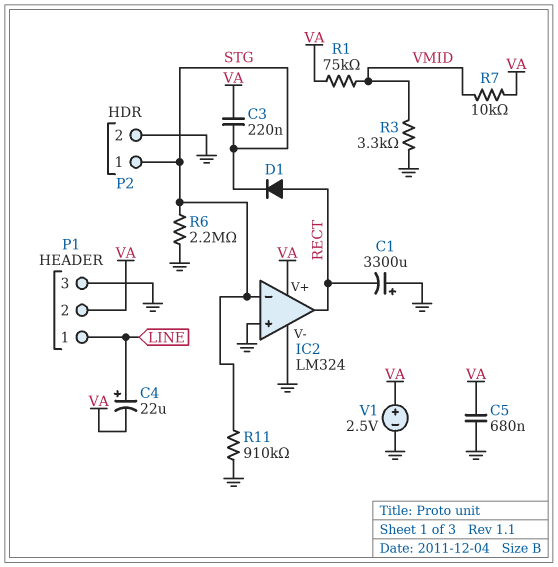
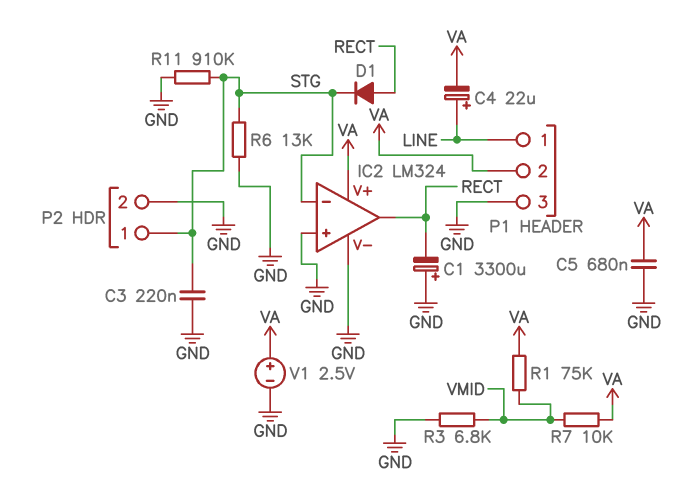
C3: 220nF (STG, VA) -> 220nF (GND, STG)
R3: 3.3k (GND, VMID) -> 6.8k (GND, VMID)
R6: 2.2M (GND, STG) -> 13k (GND, STG)

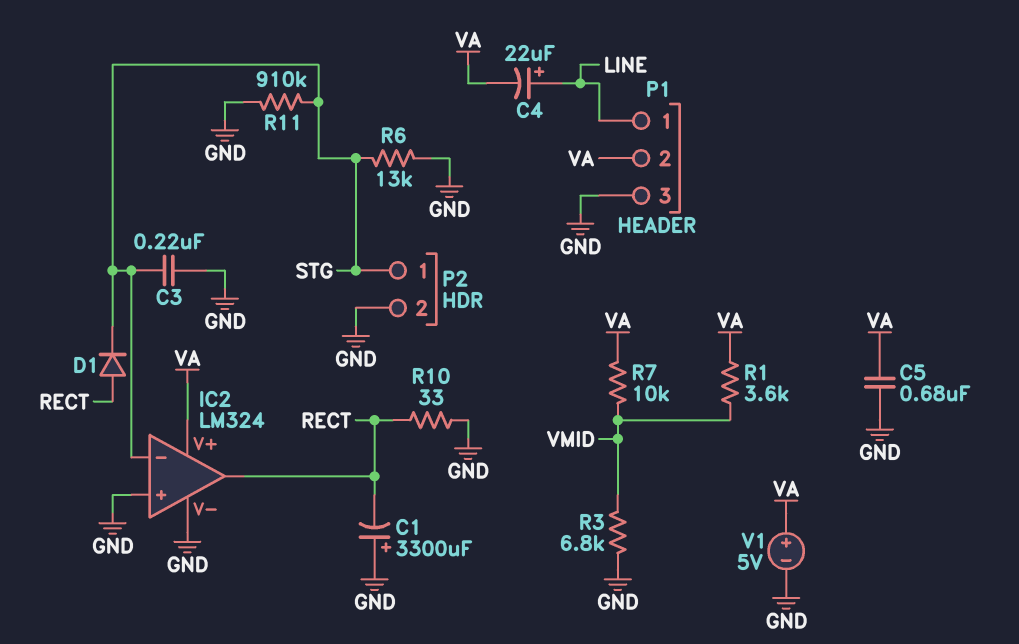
R1: 75k (VA, VMID) -> 3.6k (VA, VMID)
R10: none -> 33 (GND, RECT)
V1: 2.5V (plus VA, minus GND) -> 5V (plus VA, minus GND)

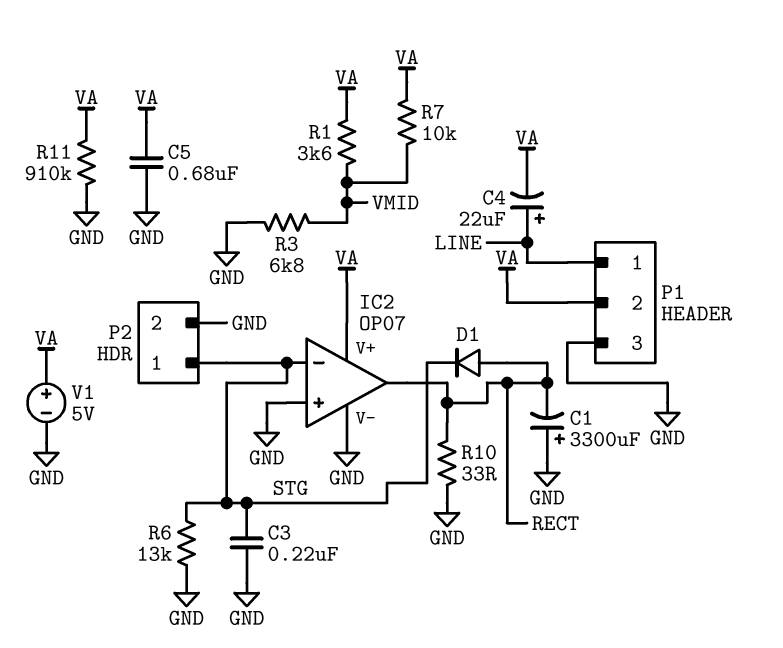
IC2: LM324 -> OP07
R11: 910k (GND, STG) -> 910k (GND, VA)

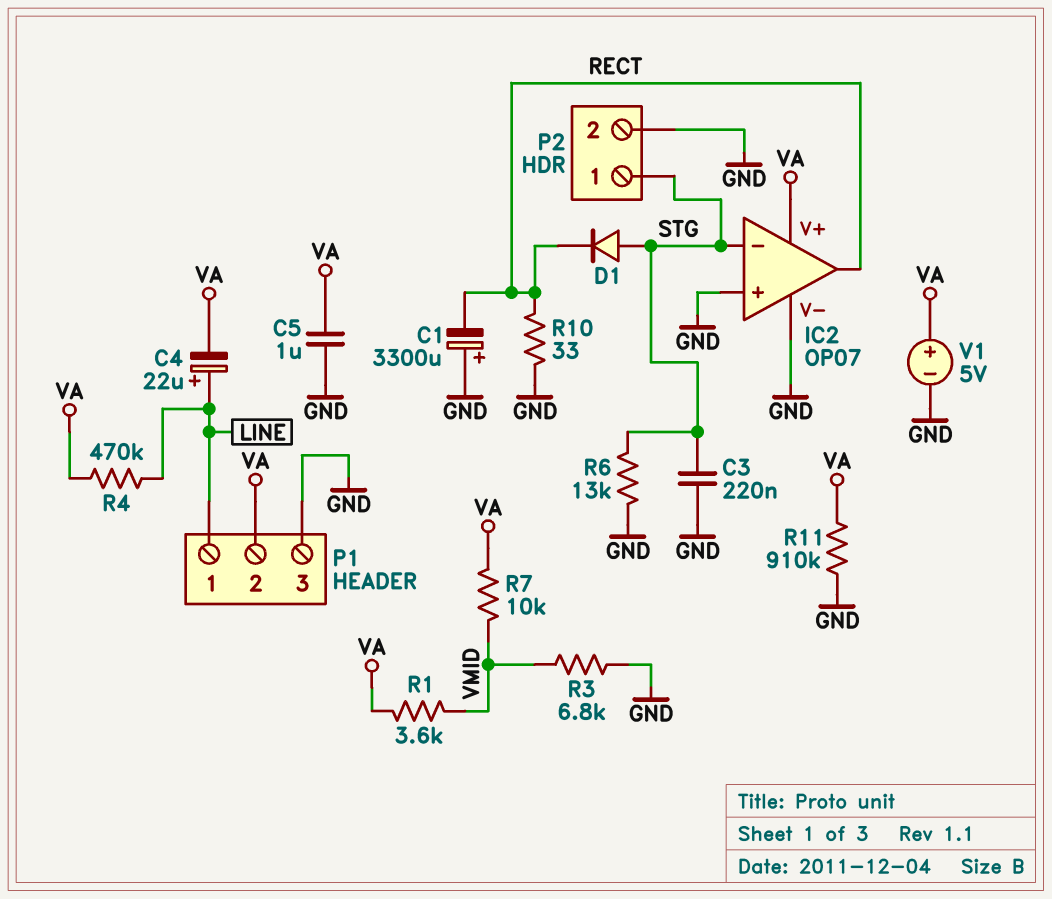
C5: 680nF (GND, VA) -> 1uF (GND, VA)
D1: diode (A RECT, K STG) -> diode (A STG, K RECT)
R4: none -> 470k (LINE, VA)

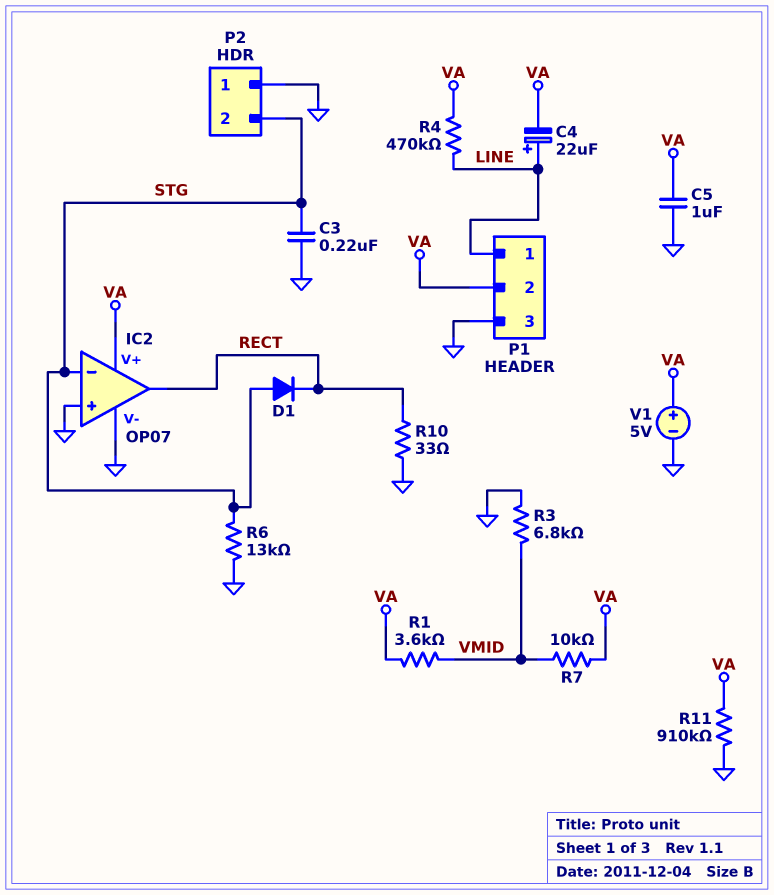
C1: 3300uF (plus GND, minus RECT) -> none
P2 pin 1: STG -> GND
P2 pin 2: GND -> STG

